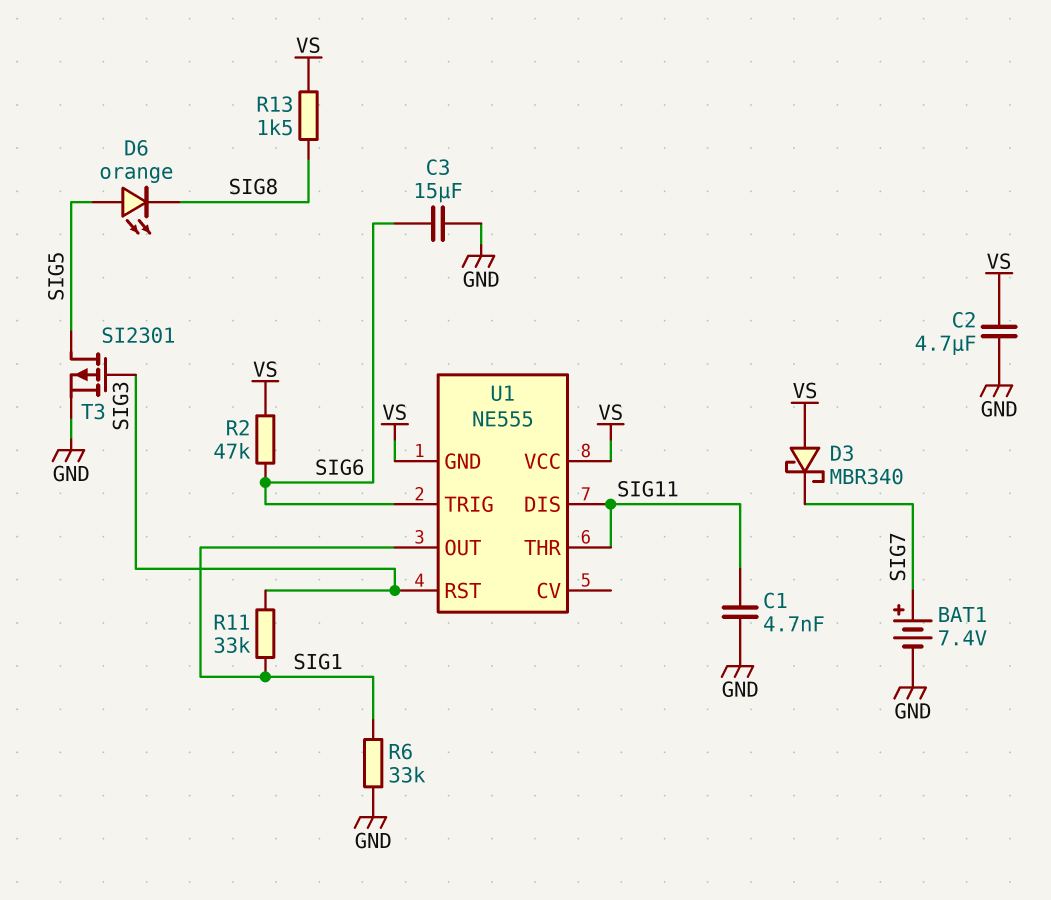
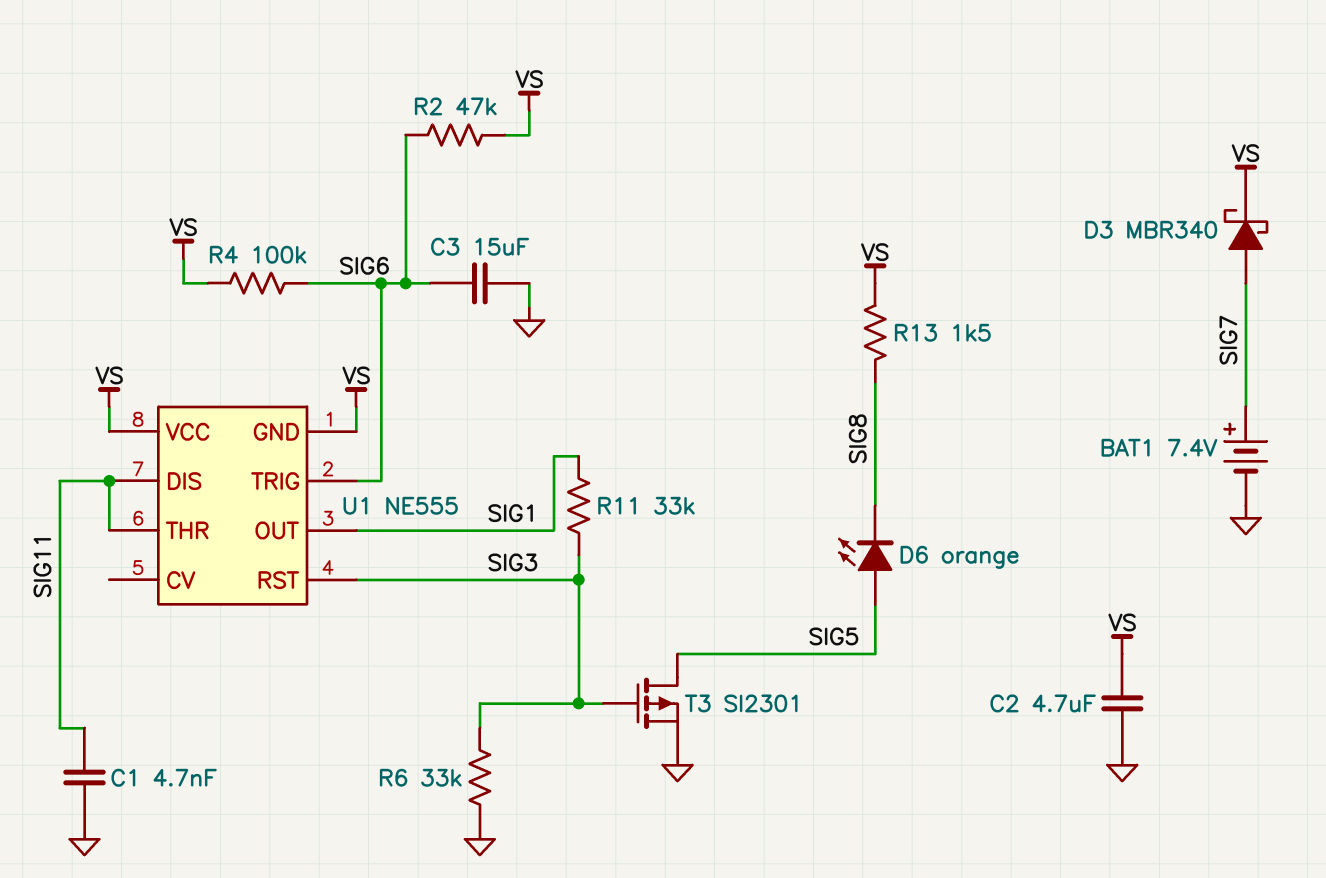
D3: schottky MBR340 (A VS, K SIG7) -> schottky MBR340 (A SIG7, K VS)
R4: none -> 100k (SIG6, VS)
R6: 33k (GND, SIG1) -> 33k (GND, SIG3)

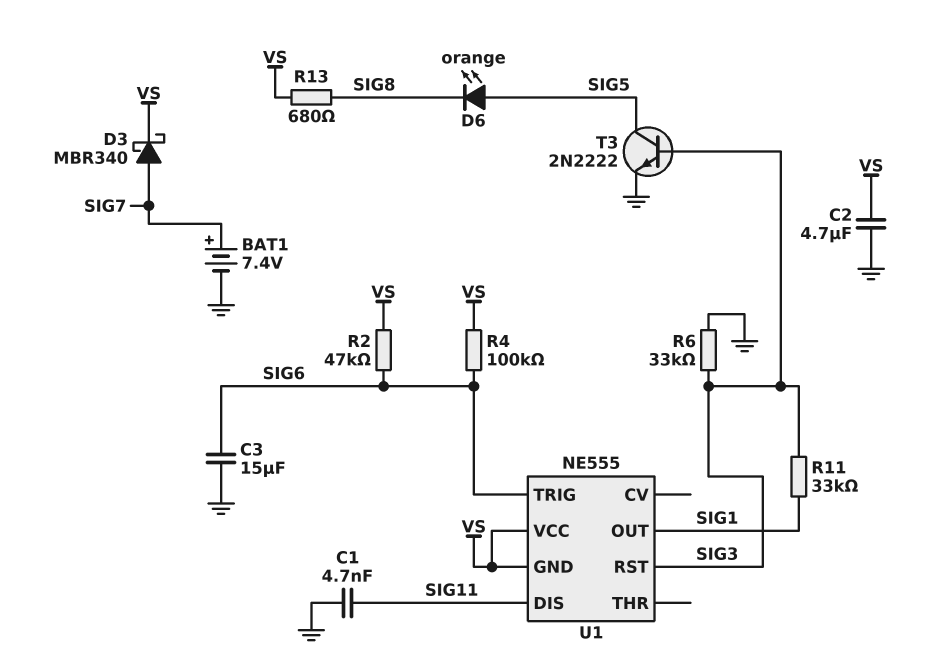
R13: 1.5k (SIG8, VS) -> 680 (SIG8, VS)
T3: PMOS SI2301 (G SIG3, D SIG5, S GND) -> NPN 2N2222 (B SIG3, C SIG5, E GND)
U1 pin THR: SIG11 -> none

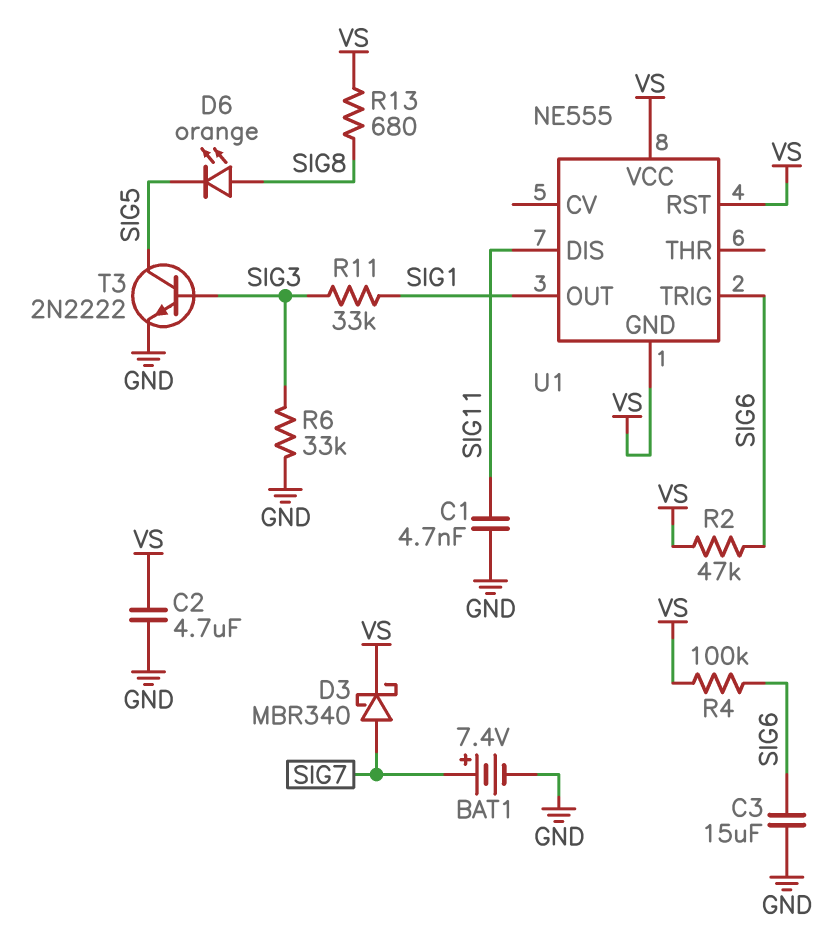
D6: LED orange (A SIG5, K SIG8) -> LED orange (A SIG8, K SIG5)
U1 pin RST: SIG3 -> VS

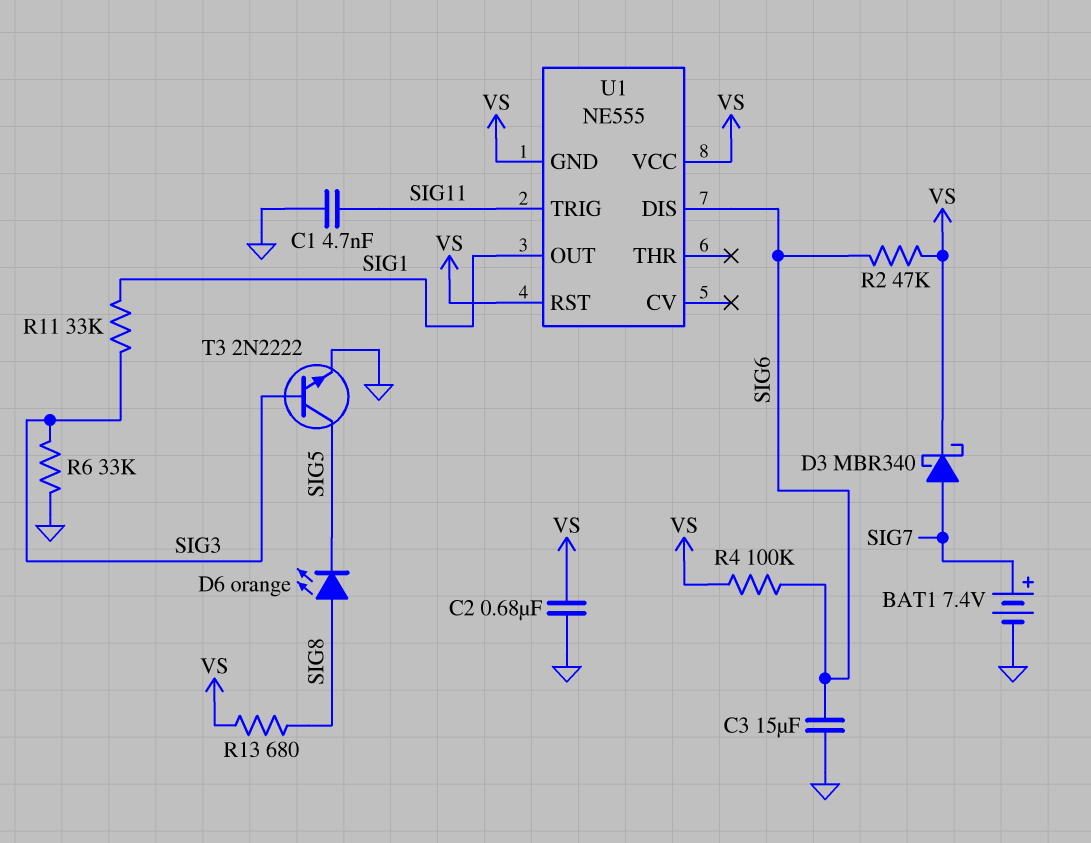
C2: 4.7uF (GND, VS) -> 680nF (GND, VS)
U1 pin DIS: SIG11 -> SIG6
U1 pin TRIG: SIG6 -> SIG11

